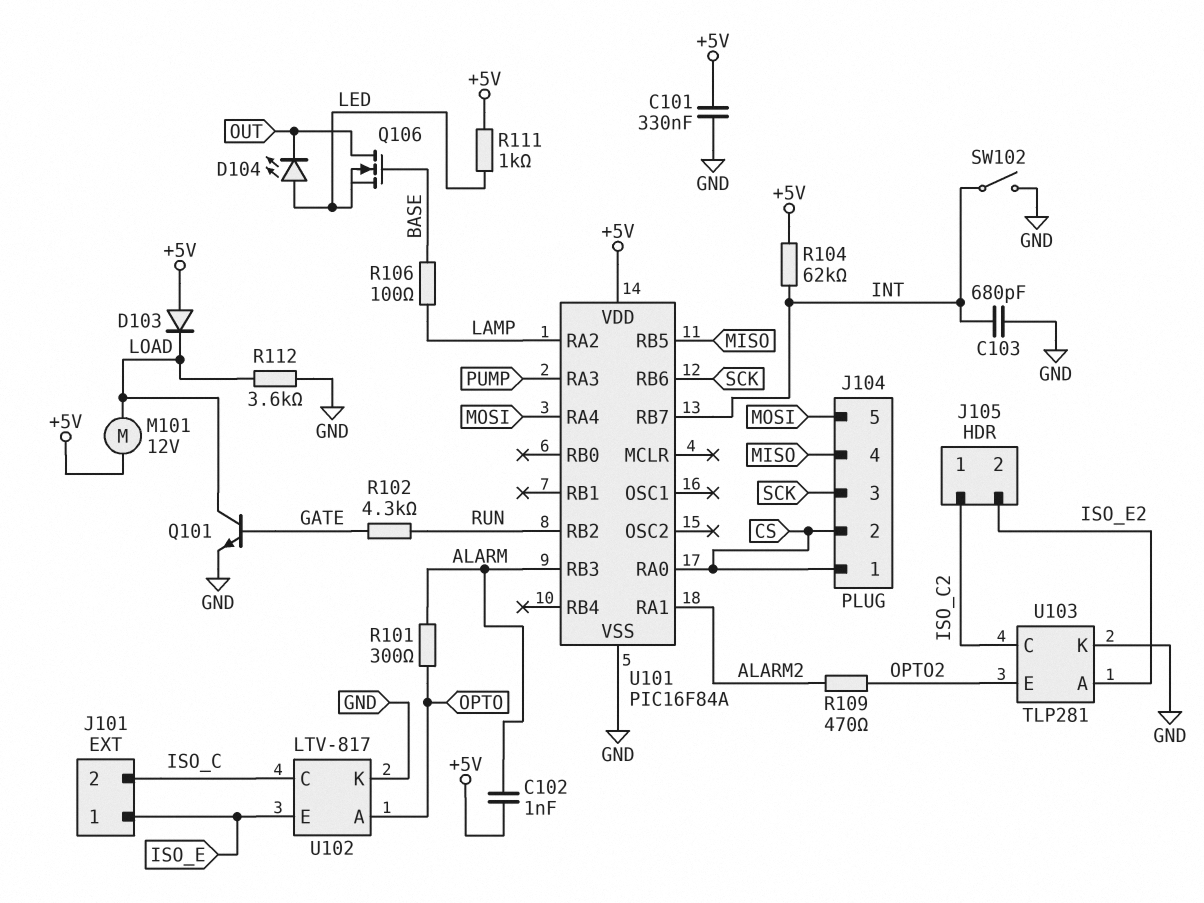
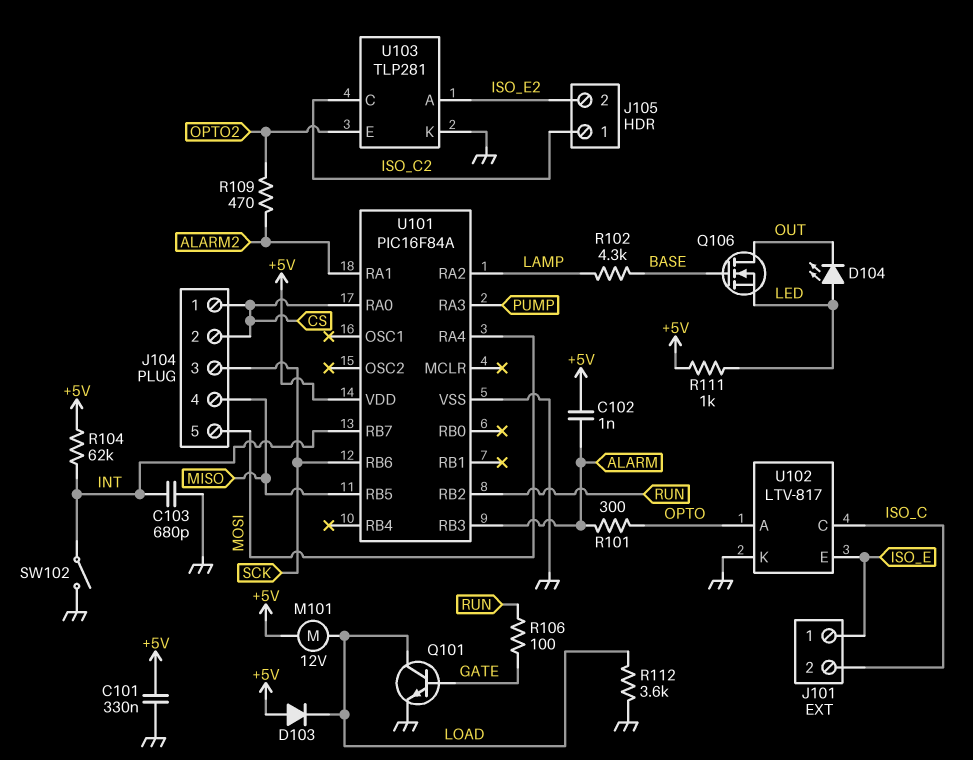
R102: 4.3k (GATE, RUN) -> 4.3k (BASE, LAMP)
R106: 100 (BASE, LAMP) -> 100 (GATE, RUN)

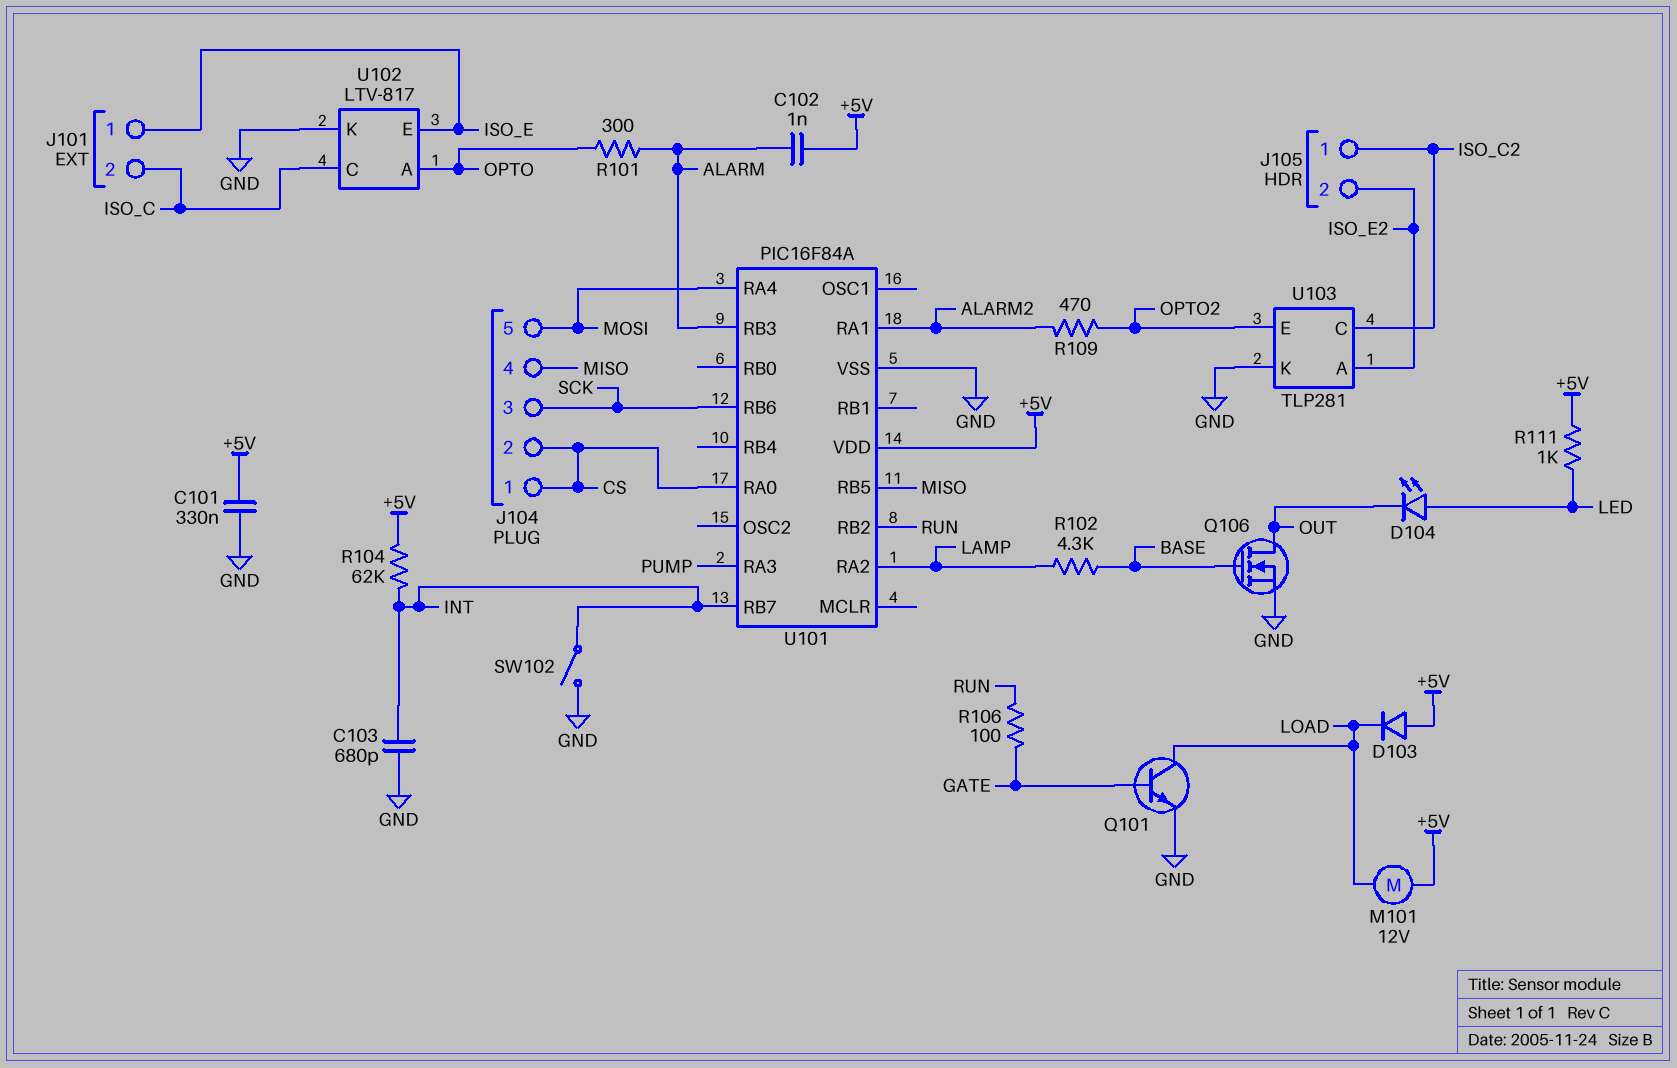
Q106: NMOS (G BASE, D OUT, S LED) -> NMOS (G BASE, D OUT, S GND)
R112: 3.6k (GND, LOAD) -> none

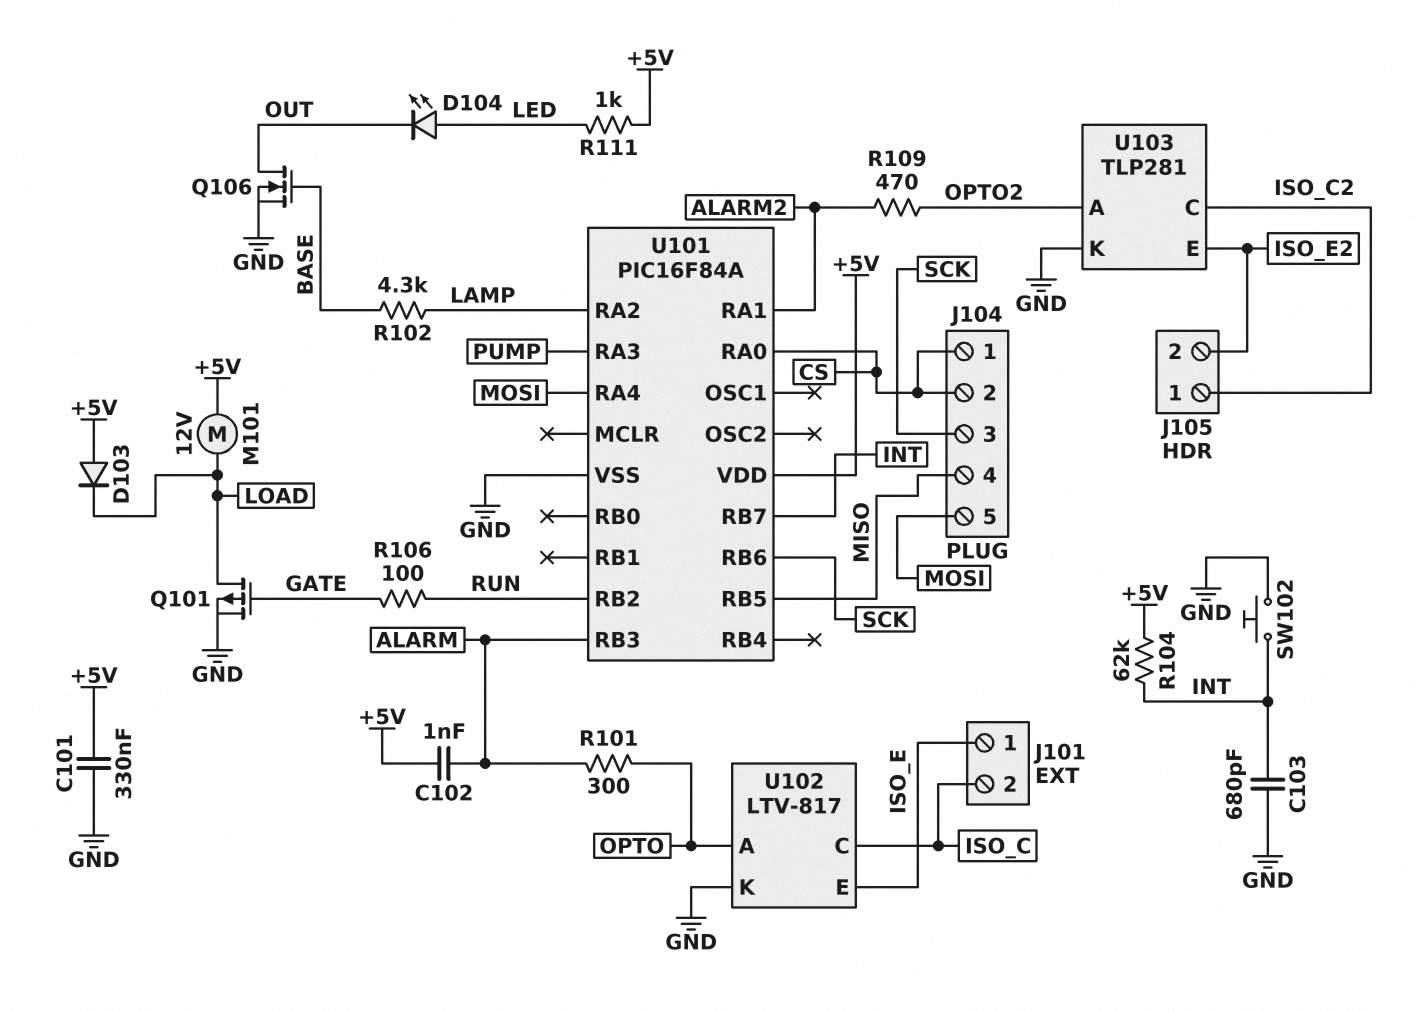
Q101: NPN (B GATE, C LOAD, E GND) -> PMOS (G GATE, D LOAD, S GND)
SW102: switch (GND, INT) -> button (GND, INT)
U103 pin A: ISO_E2 -> OPTO2
U103 pin E: OPTO2 -> ISO_E2

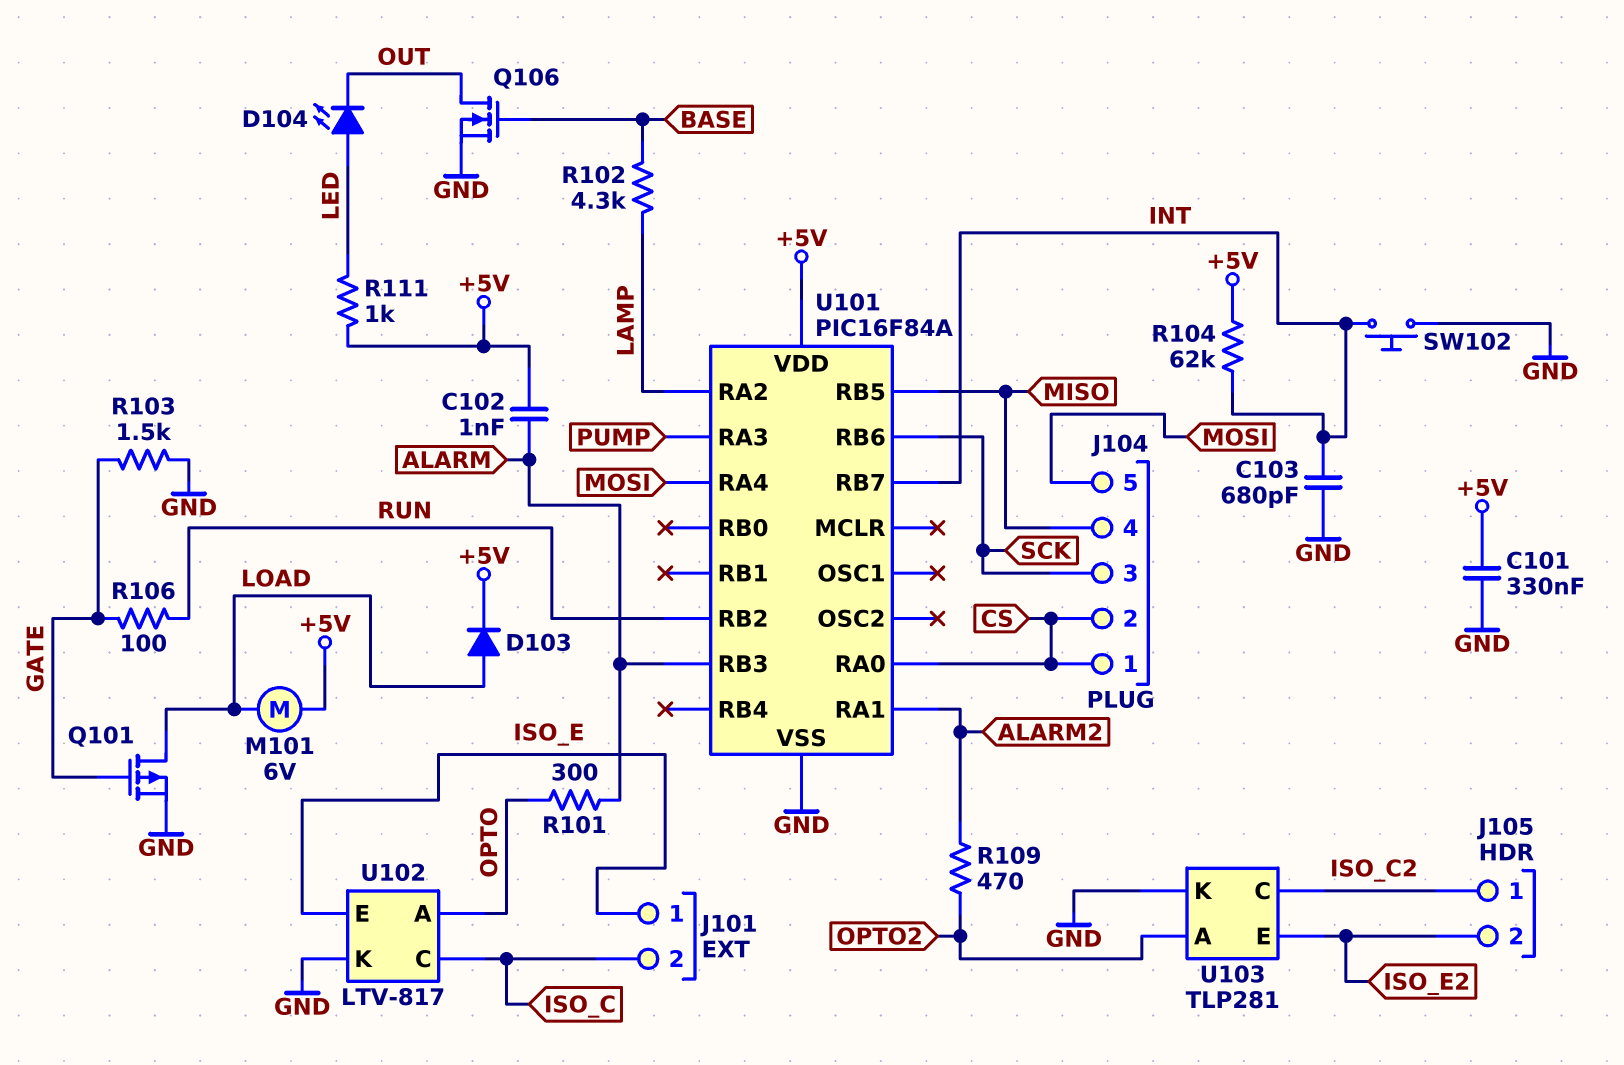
D103: diode (A +5V, K LOAD) -> diode (A LOAD, K +5V)
M101: motor 12V (+5V, LOAD) -> motor 6V (+5V, LOAD)
R103: none -> 1.5k (GATE, GND)

